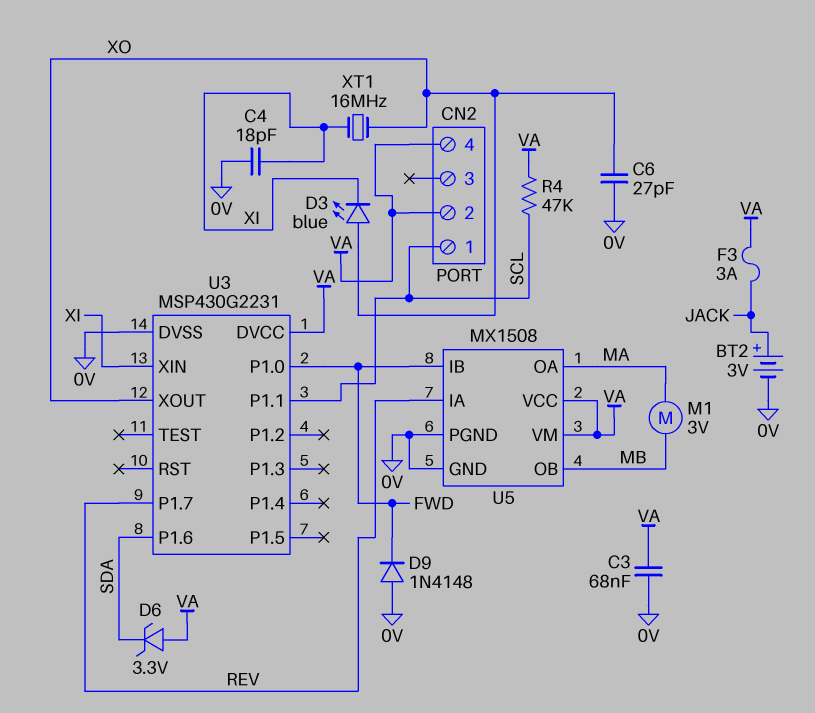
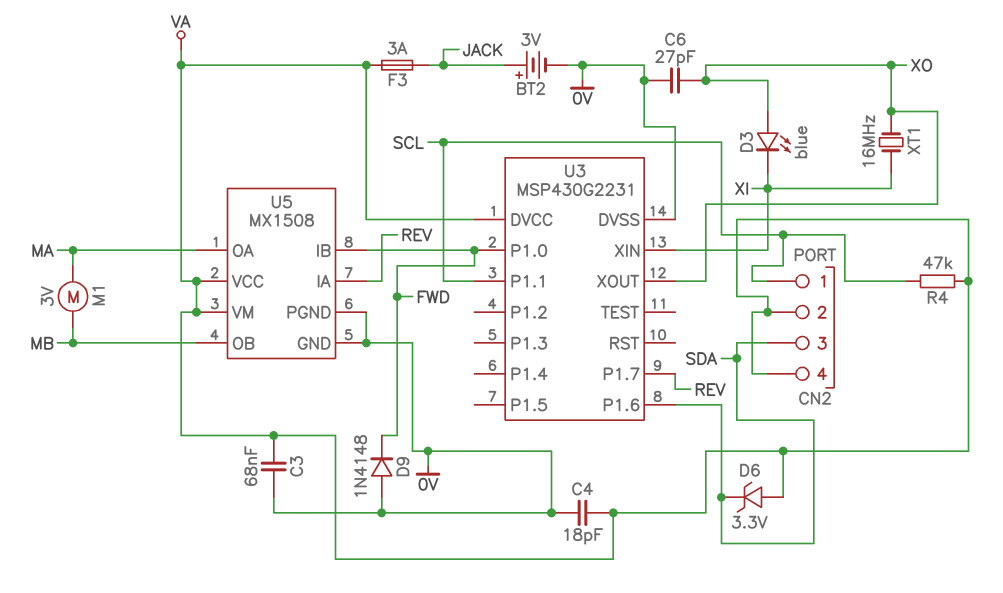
C4: 18pF (0V, XI) -> 18pF (0V, VA)
CN2 pin 3: none -> SDA

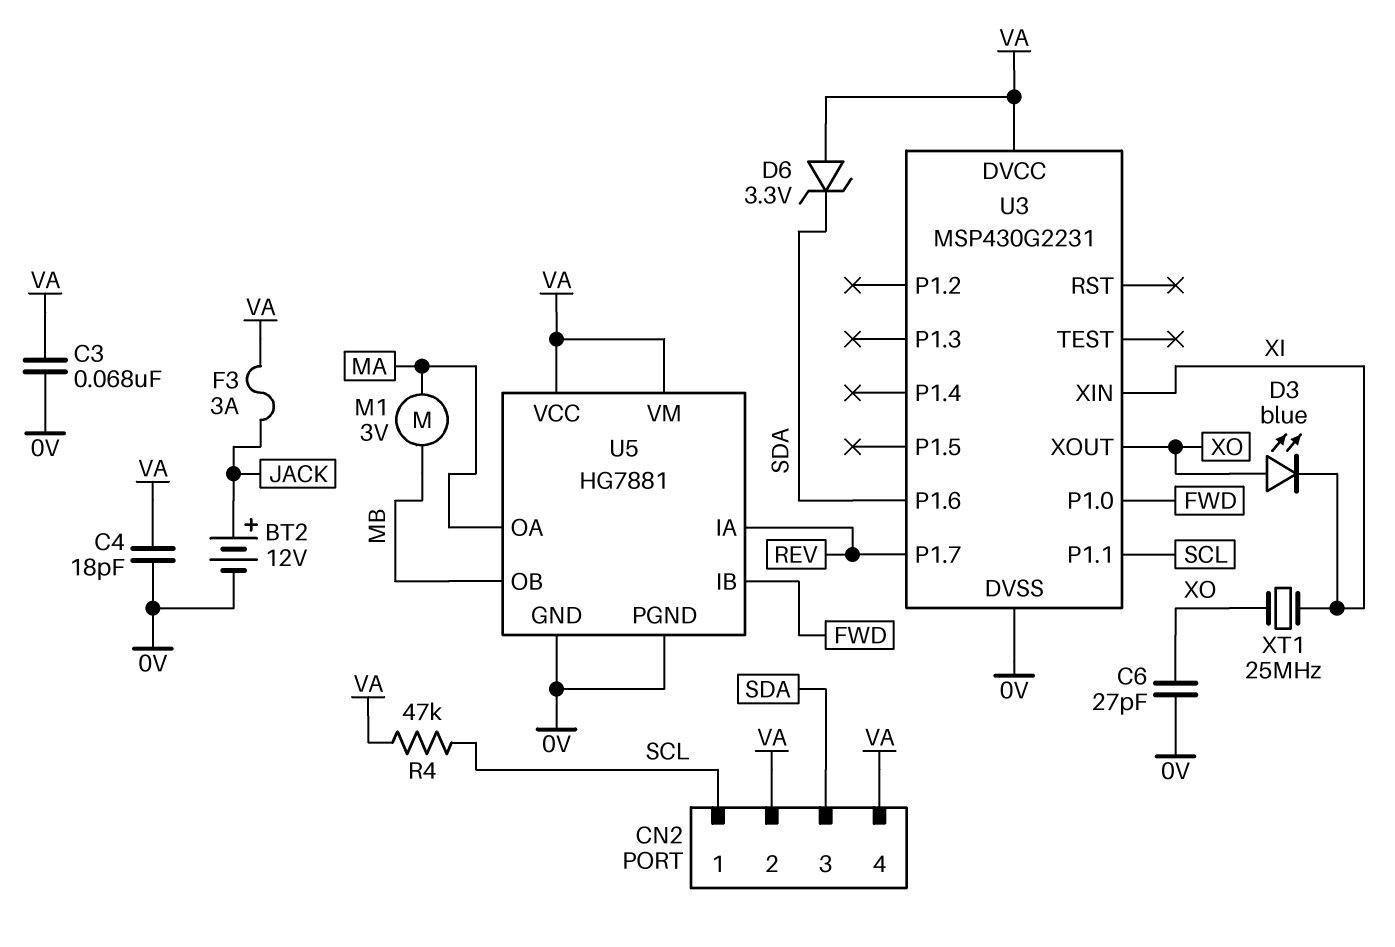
BT2: 3V (plus JACK, minus 0V) -> 12V (plus JACK, minus 0V)
D9: diode 1N4148 (A 0V, K FWD) -> none
U5: MX1508 -> HG7881
XT1: 16MHz (XI, XO) -> 25MHz (XI, XO)

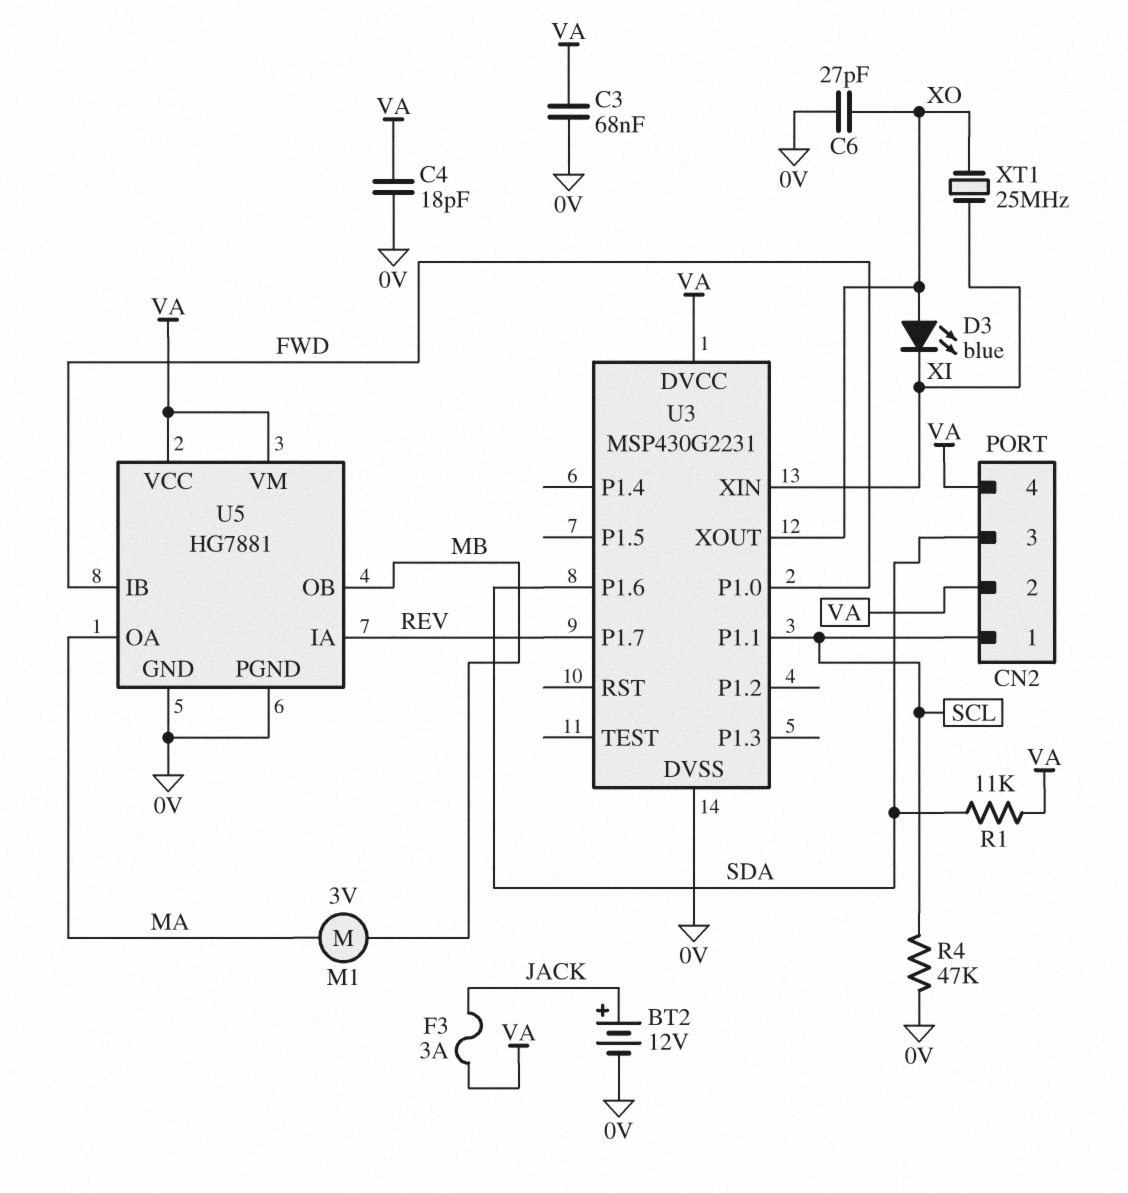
D6: zener 3.3V (A VA, K SDA) -> none
R1: none -> 11k (SDA, VA)
R4: 47k (SCL, VA) -> 47k (0V, SCL)

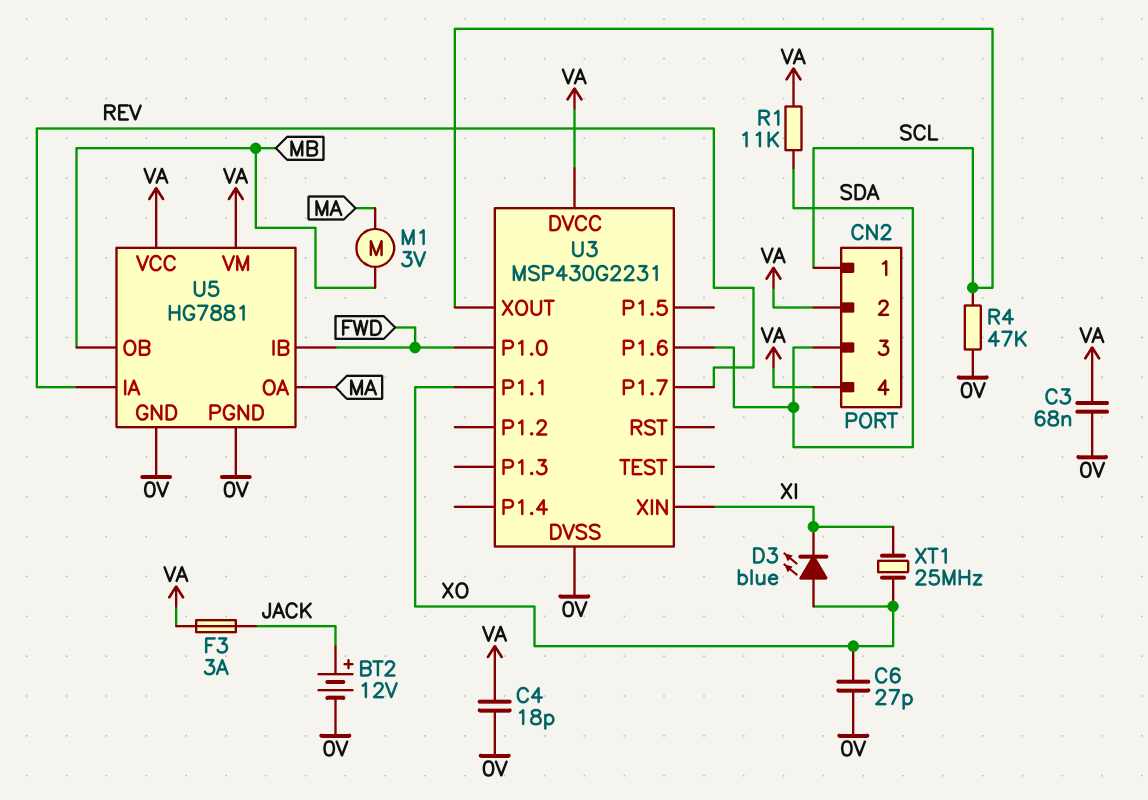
U3 pin P1.1: SCL -> XO
U3 pin XOUT: XO -> SCL

